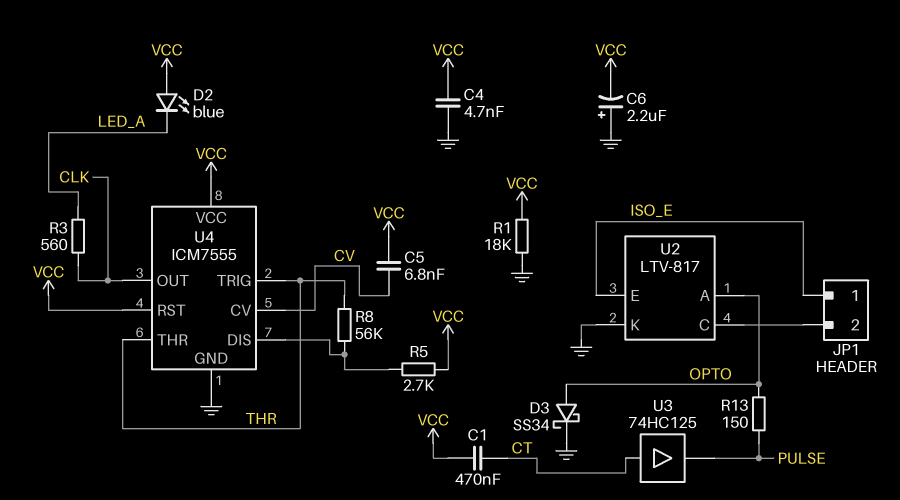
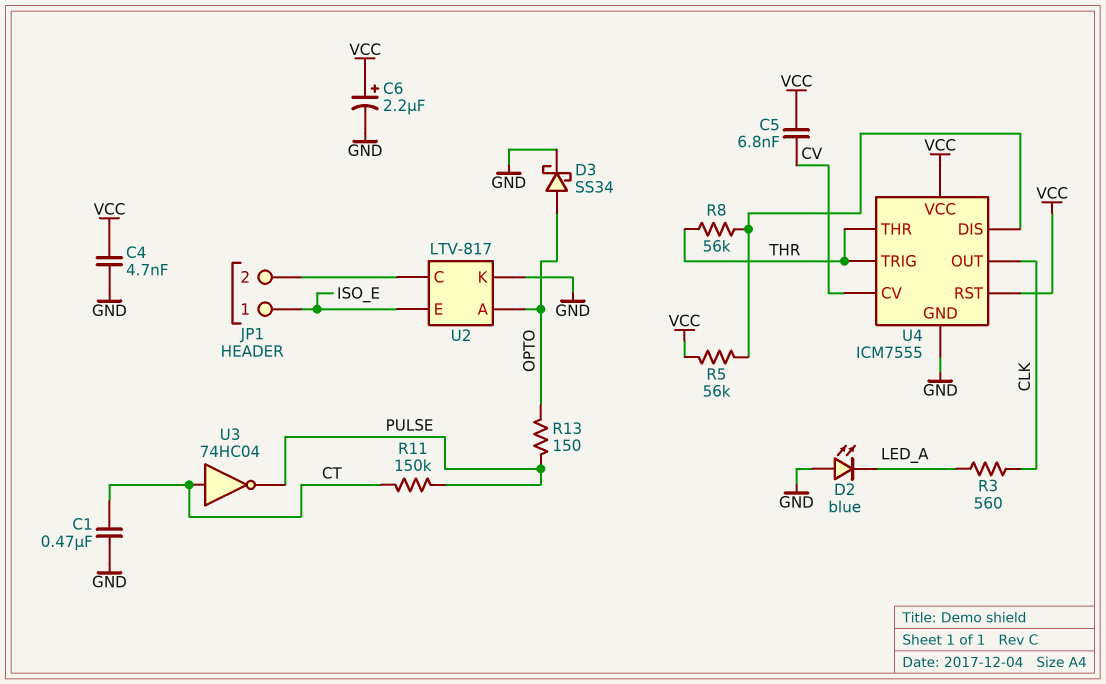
C1: 470nF (CT, VCC) -> 470nF (CT, GND)
C6: 2.2uF (plus GND, minus VCC) -> 2.2uF (plus VCC, minus GND)
D2: LED blue (A VCC, K LED_A) -> LED blue (A GND, K LED_A)
R1: 18k (GND, VCC) -> none
R5: 2.7k (U4/DIS, VCC) -> 56k (U4/DIS, VCC)
R11: none -> 150k (CT, PULSE)
U3: buffer 74HC125 (in CT, out PULSE) -> NOT 74HC04 (in CT, out PULSE)

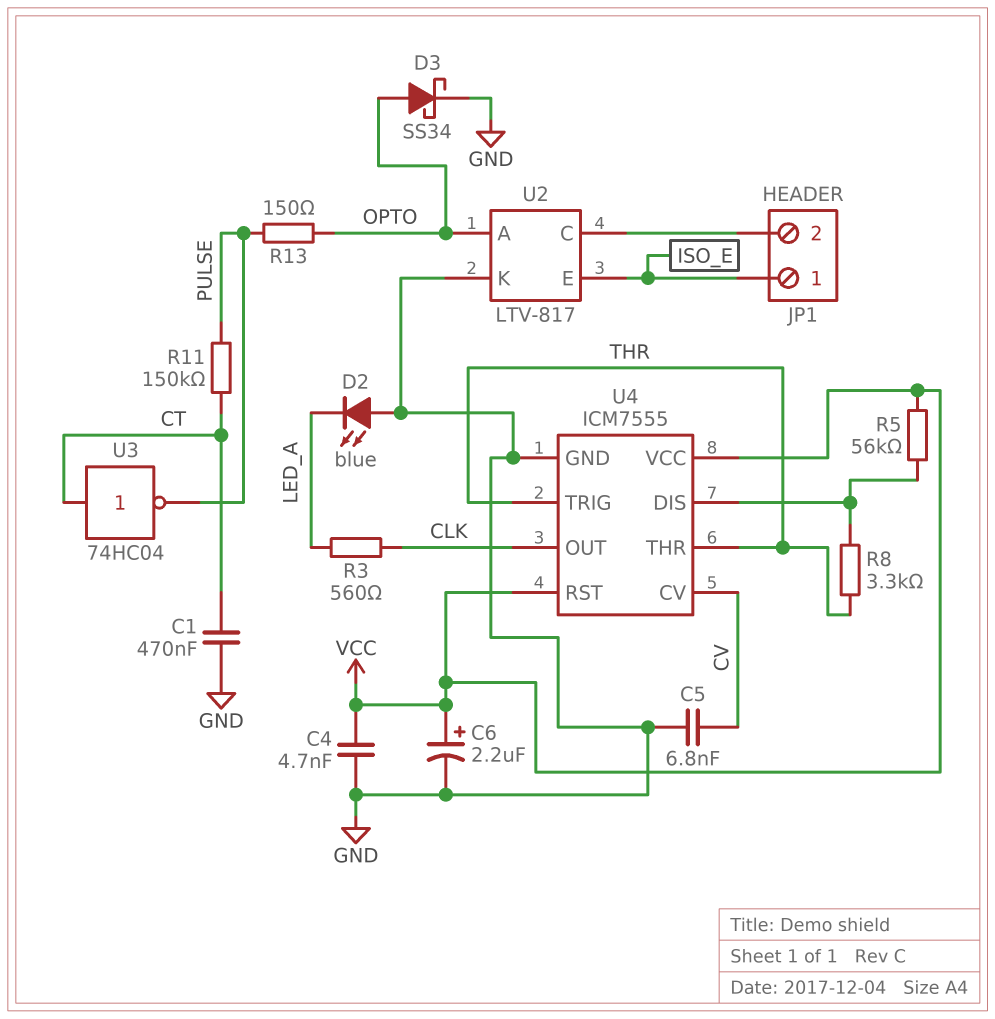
C5: 6.8nF (CV, VCC) -> 6.8nF (CV, GND)
R8: 56k (THR, U4/DIS) -> 3.3k (THR, U4/DIS)

